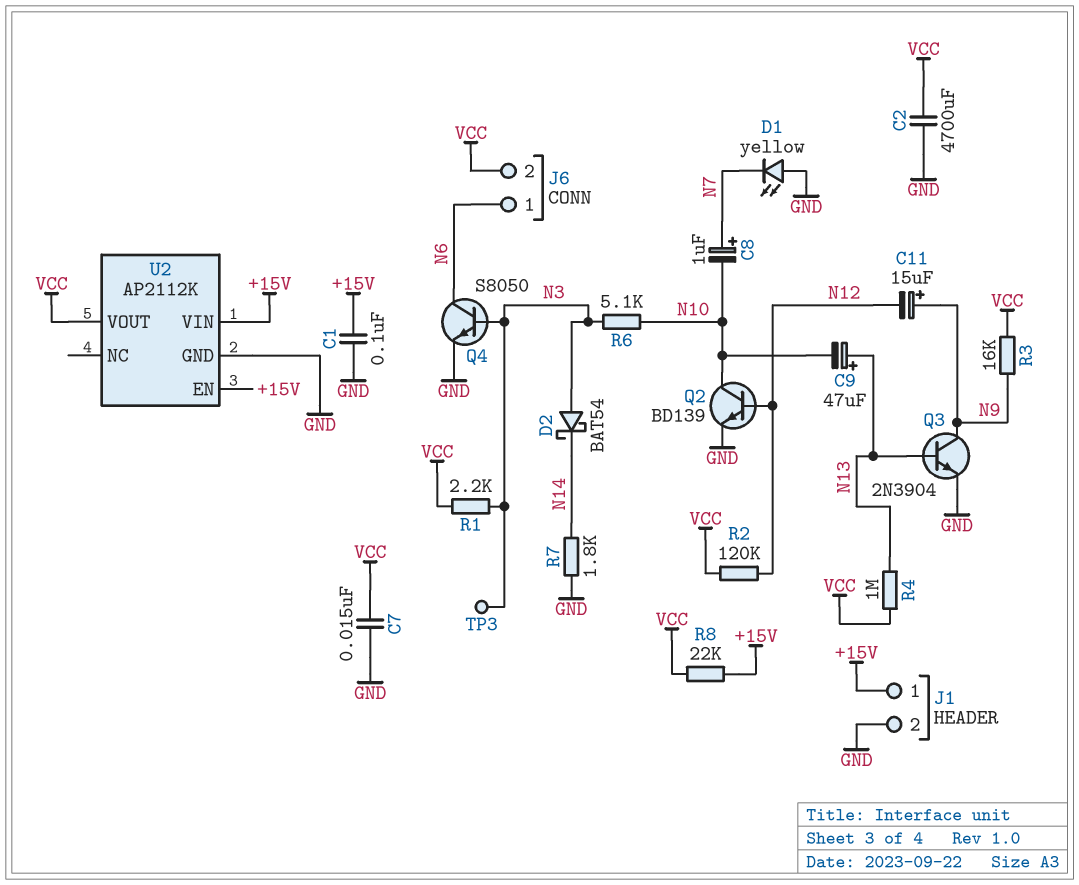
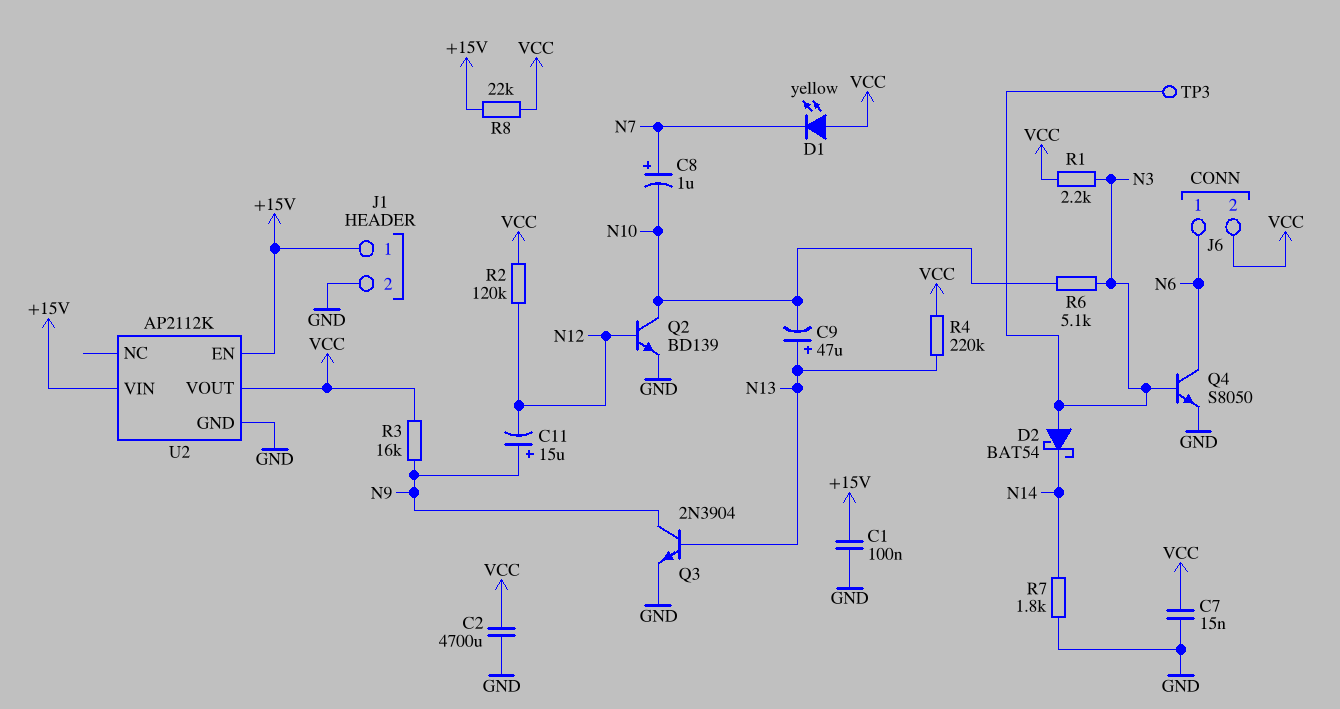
D1: LED yellow (A GND, K N7) -> LED yellow (A VCC, K N7)
R4: 1M (N13, VCC) -> 220k (N13, VCC)

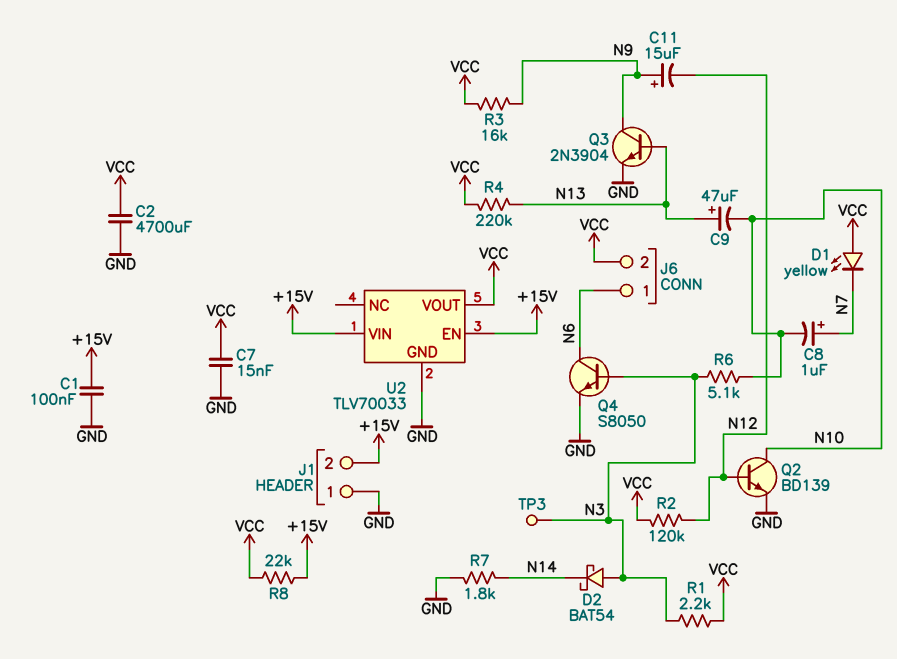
J1 pin 1: +15V -> GND
J1 pin 2: GND -> +15V
U2: AP2112K -> TLV70033

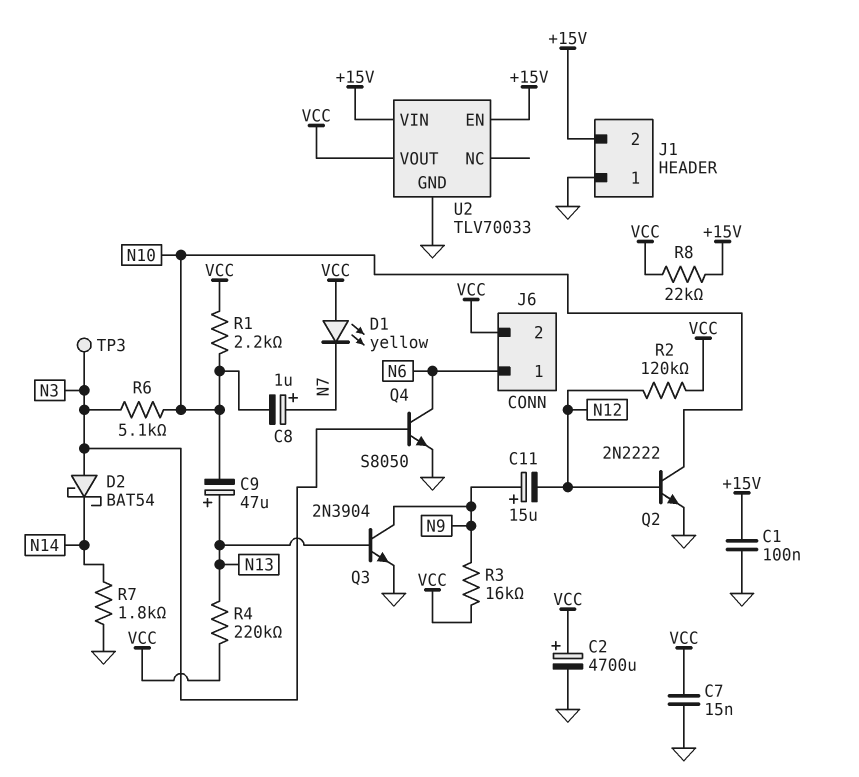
C2: 4700uF (GND, VCC) -> 4700uF (plus VCC, minus GND)
Q2: NPN BD139 (B N12, C N10, E GND) -> NPN 2N2222 (B N12, C N10, E GND)
R1: 2.2k (N3, VCC) -> 2.2k (N10, VCC)

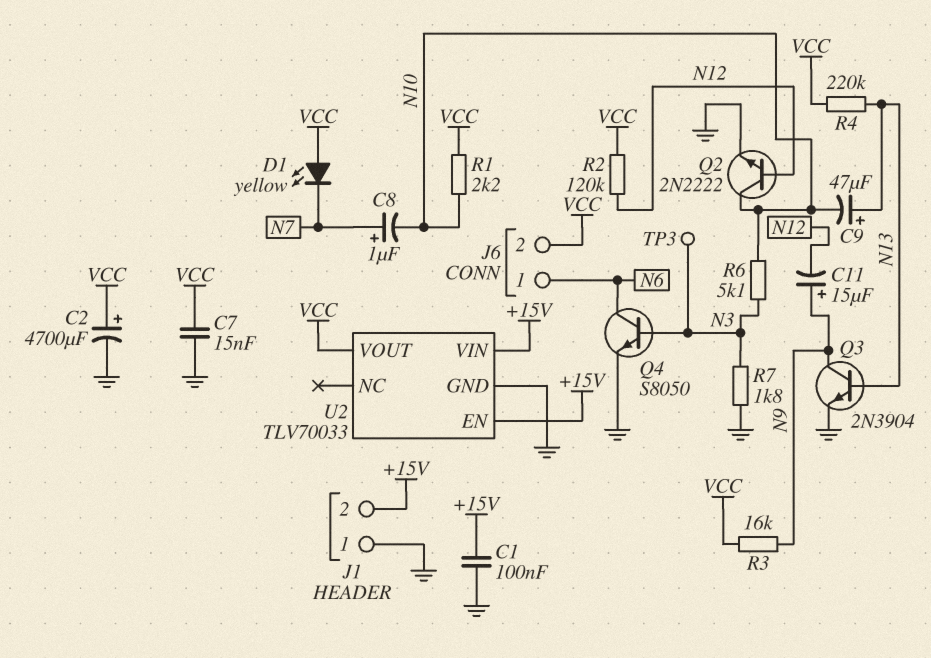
D2: schottky BAT54 (A N3, K N14) -> none
R7: 1.8k (GND, N14) -> 1.8k (GND, N3)
R8: 22k (+15V, VCC) -> none

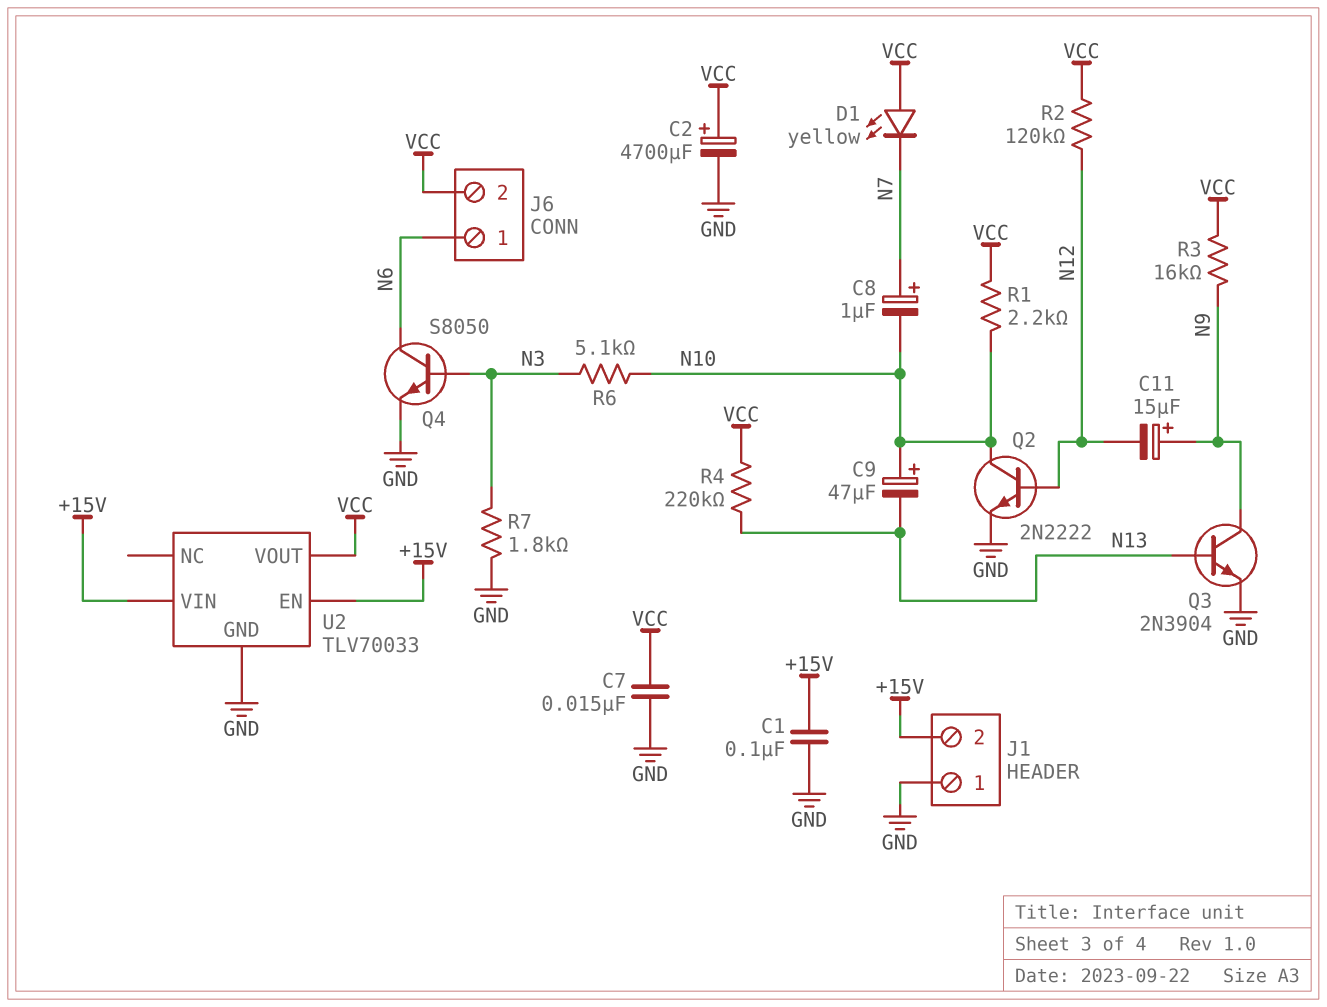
C9: 47uF (plus N13, minus N10) -> 47uF (plus N10, minus N13)
TP3: test point (N3) -> none

